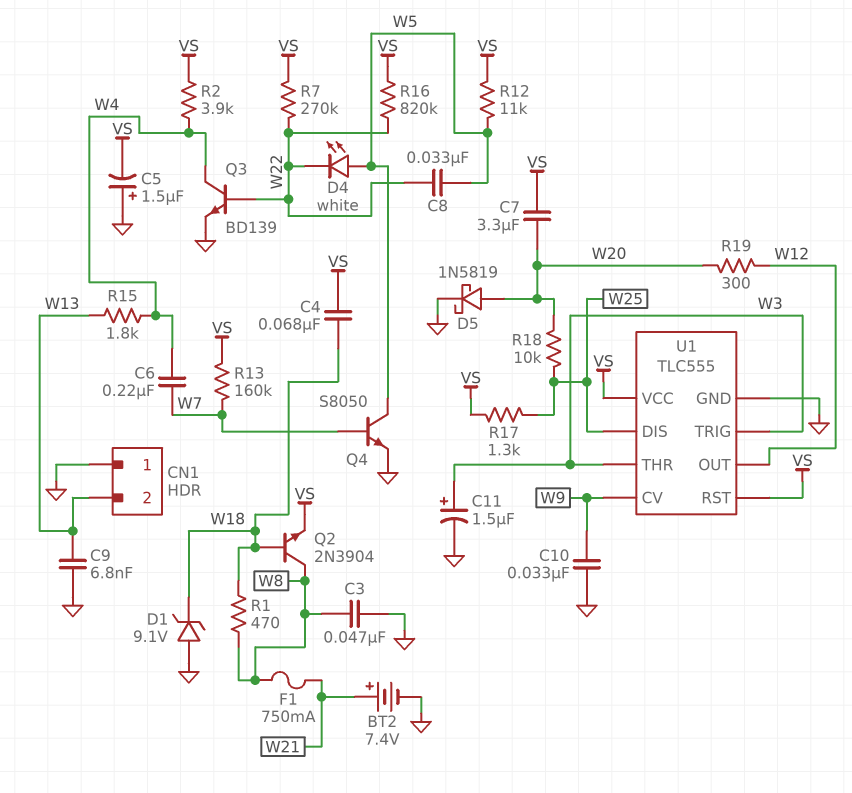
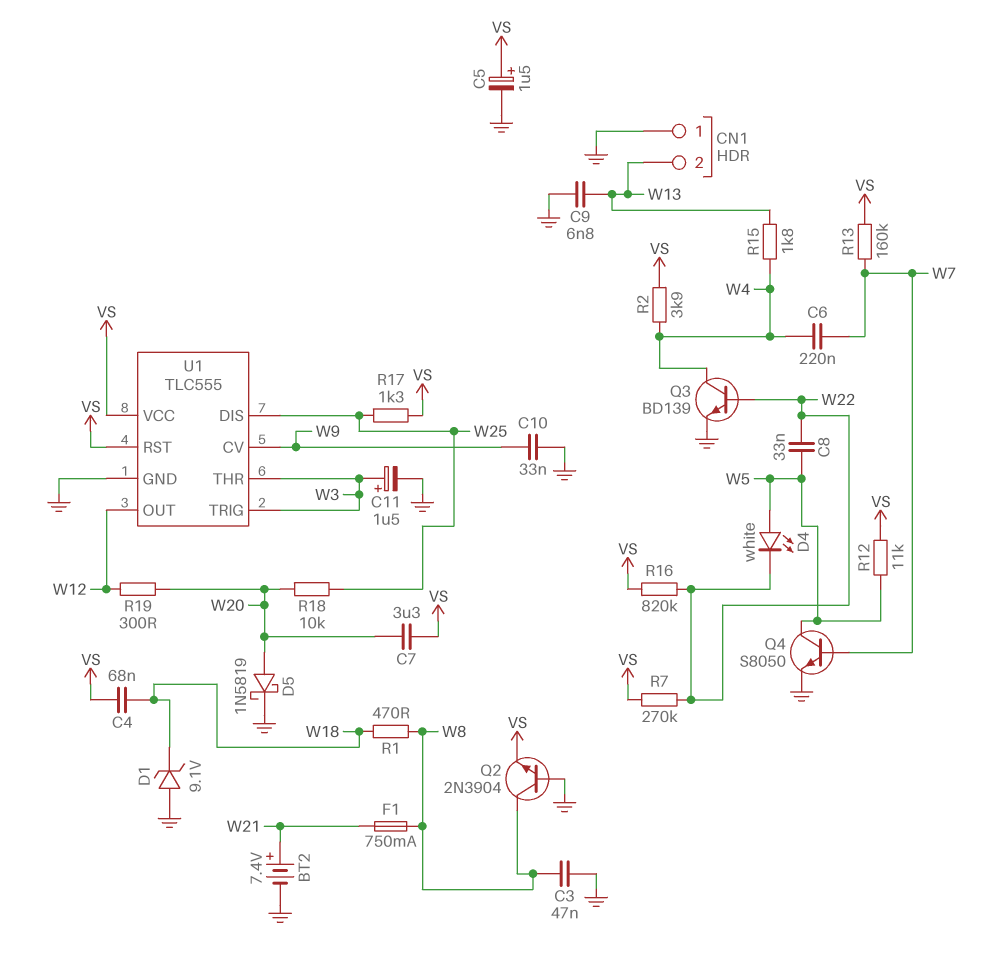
C5: 1.5uF (plus GND, minus VS) -> 1.5uF (plus VS, minus GND)
Q2: NPN 2N3904 (B W18, C W8, E VS) -> NPN 2N3904 (B GND, C W8, E VS)

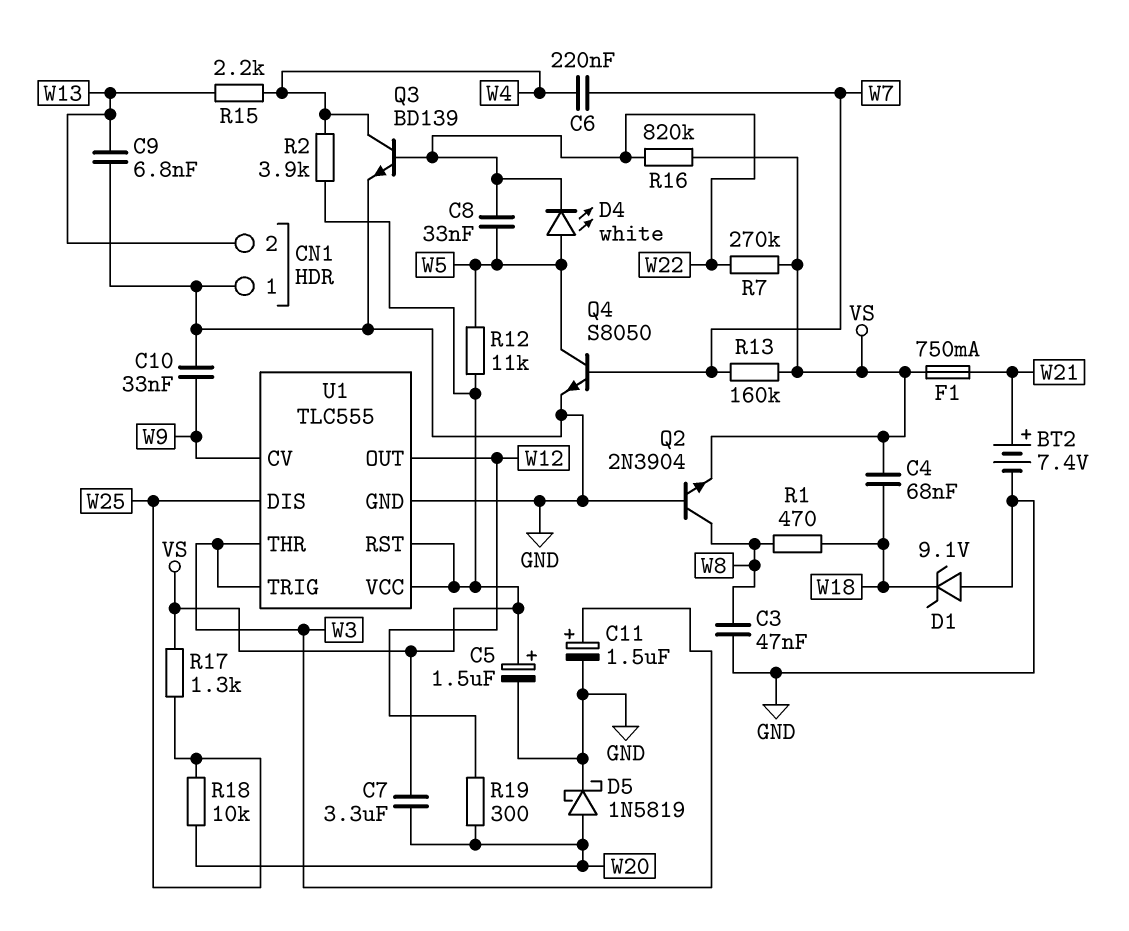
F1: 750mA (W8, W21) -> 750mA (VS, W21)
R15: 1.8k (W4, W13) -> 2.2k (W4, W13)

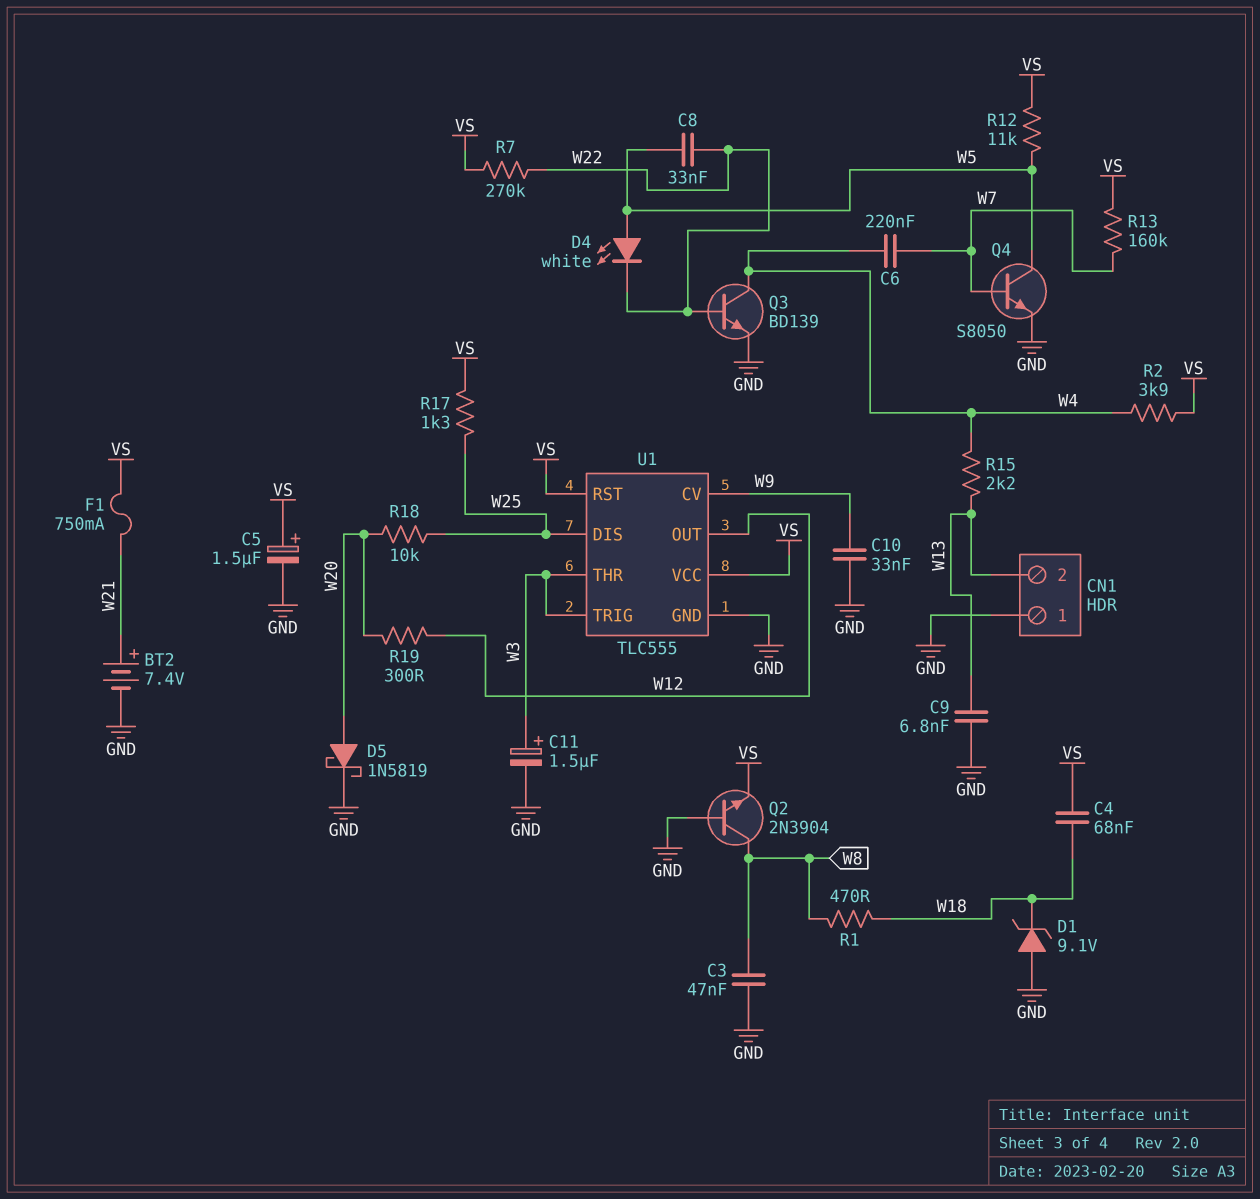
C7: 3.3uF (VS, W20) -> none
R16: 820k (VS, W22) -> none

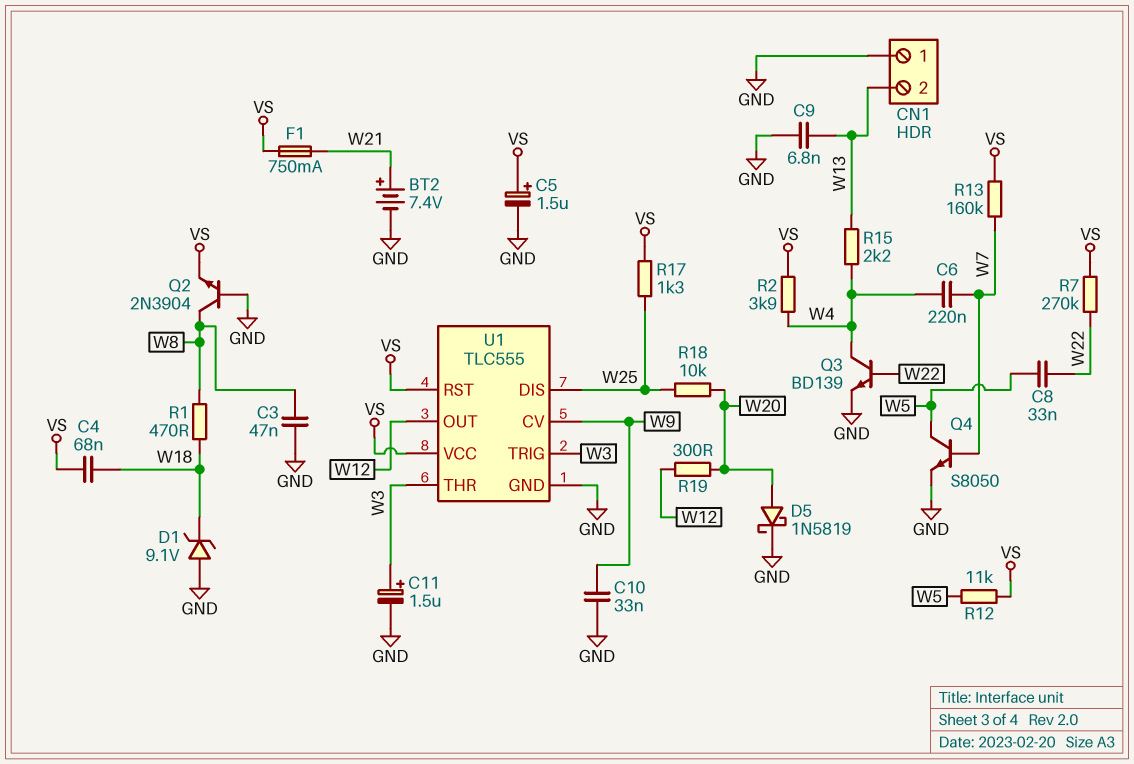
D4: LED white (A W5, K W22) -> none

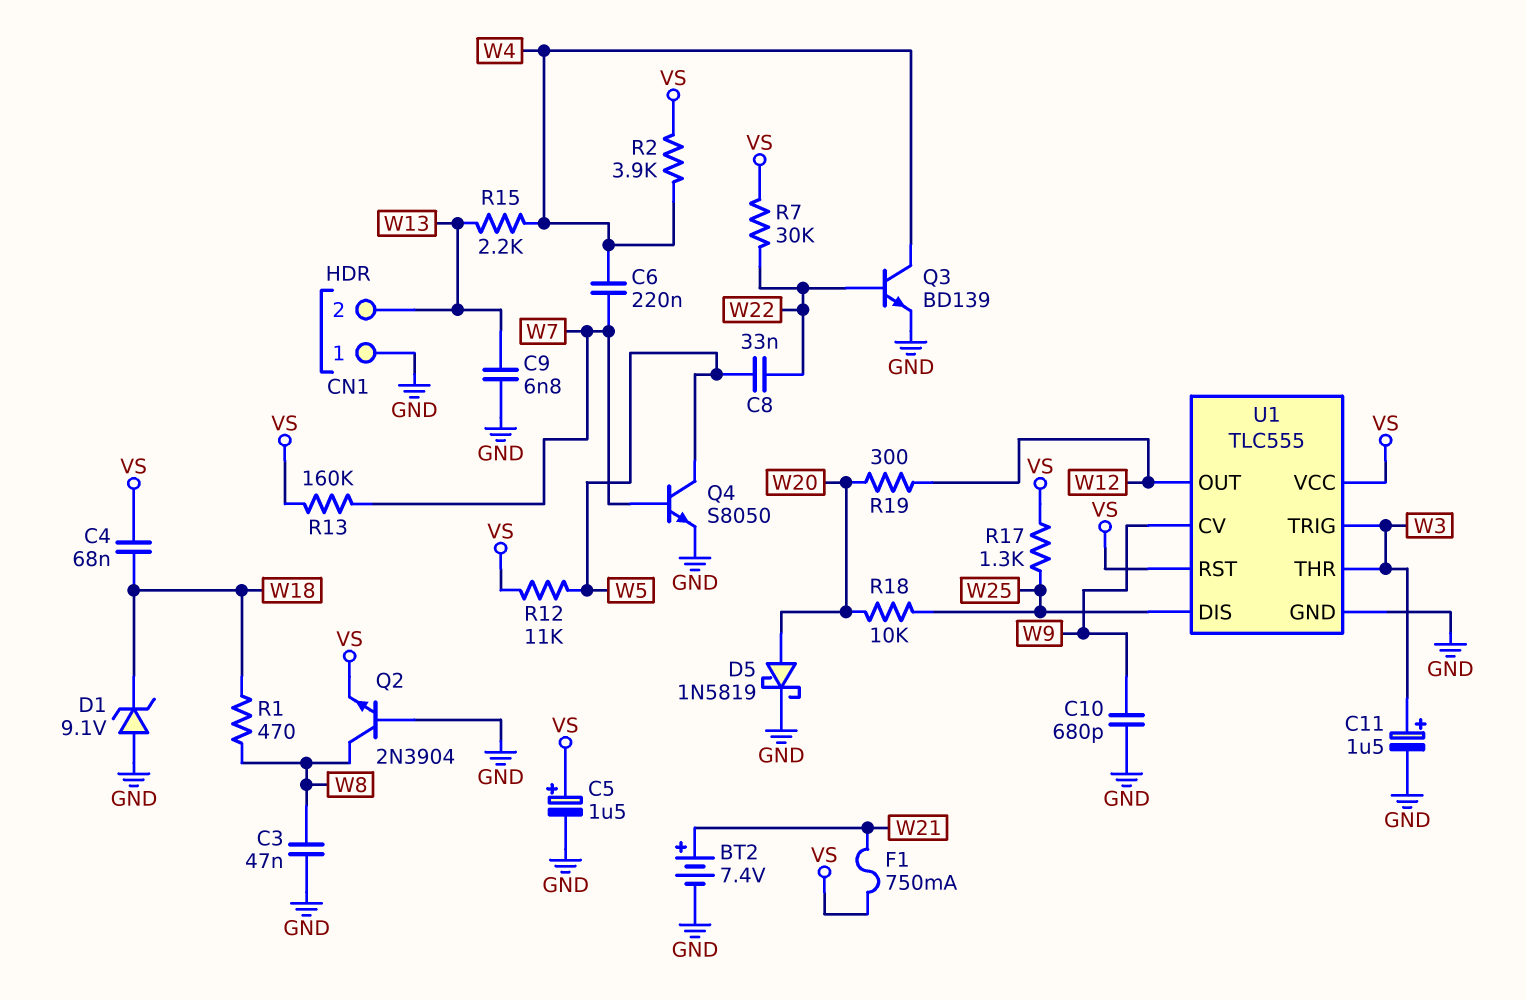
C10: 33nF (GND, W9) -> 680pF (GND, W9)
R7: 270k (VS, W22) -> 30k (VS, W22)

